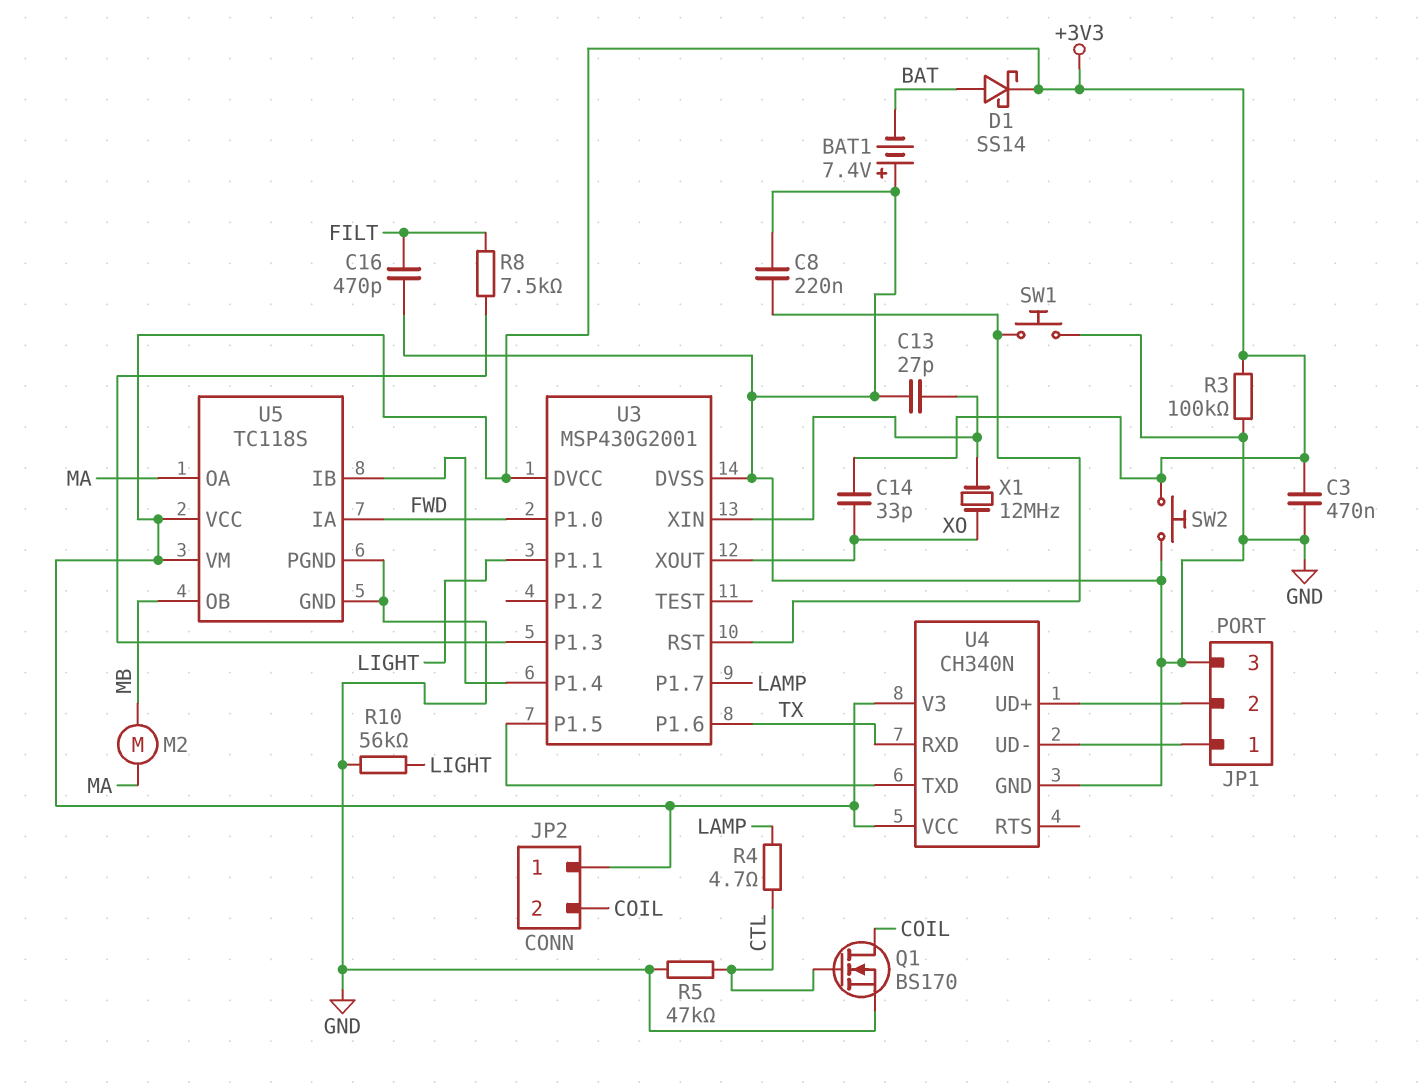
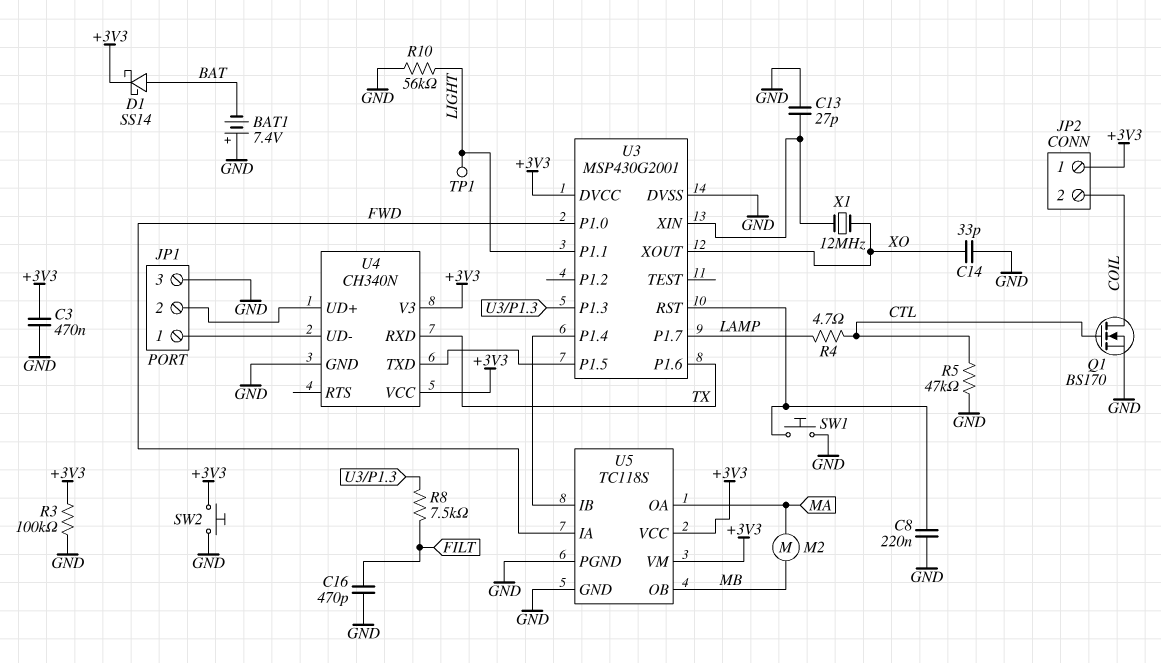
C14: 33pF (+3V3, XO) -> 33pF (GND, XO)
TP1: none -> test point (LIGHT)

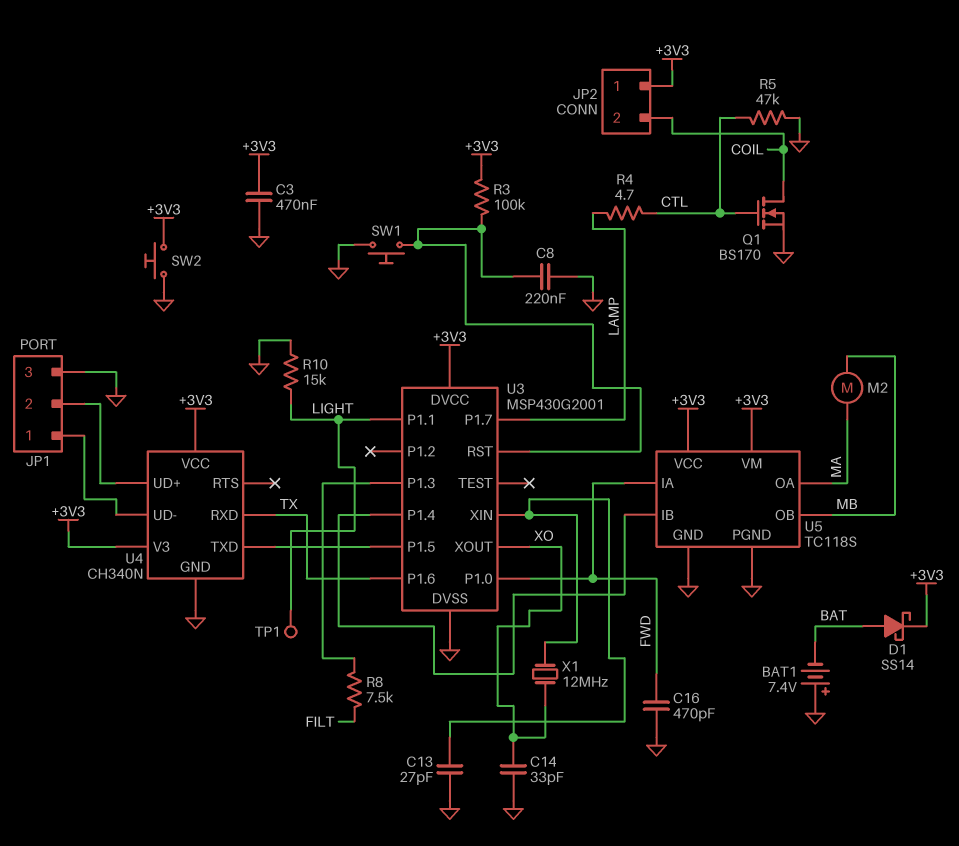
C16: 470pF (FILT, GND) -> 470pF (FWD, GND)
R3: 100k (+3V3, GND) -> 100k (+3V3, U3/RST)
R10: 56k (GND, LIGHT) -> 15k (GND, LIGHT)

